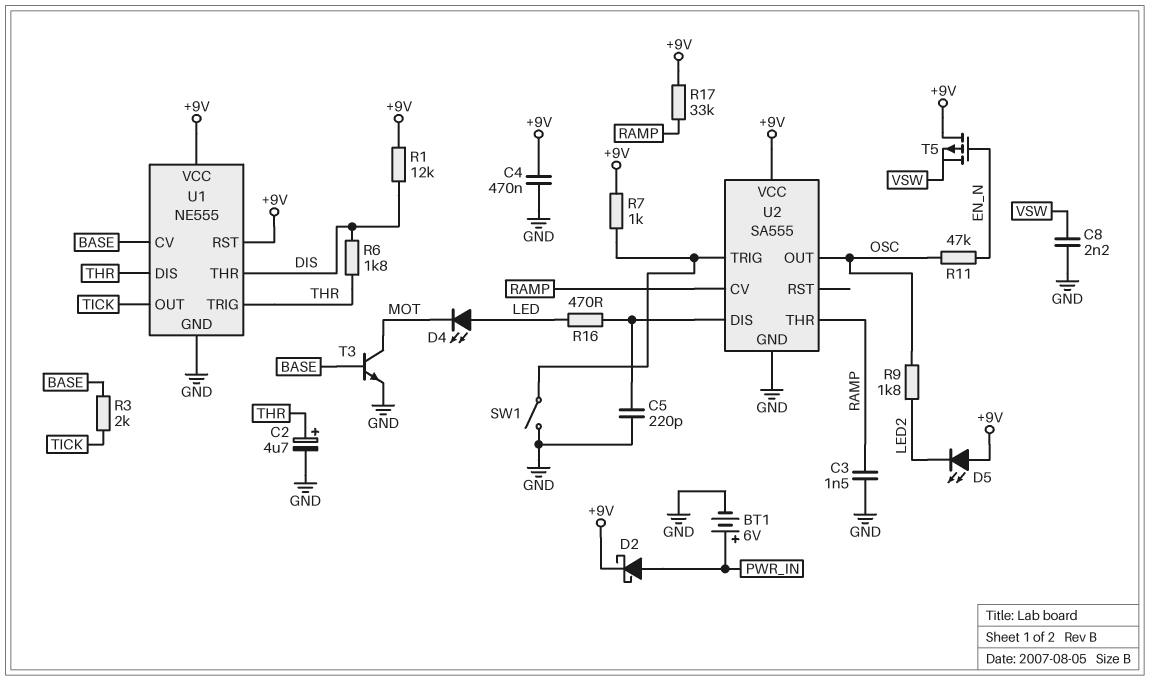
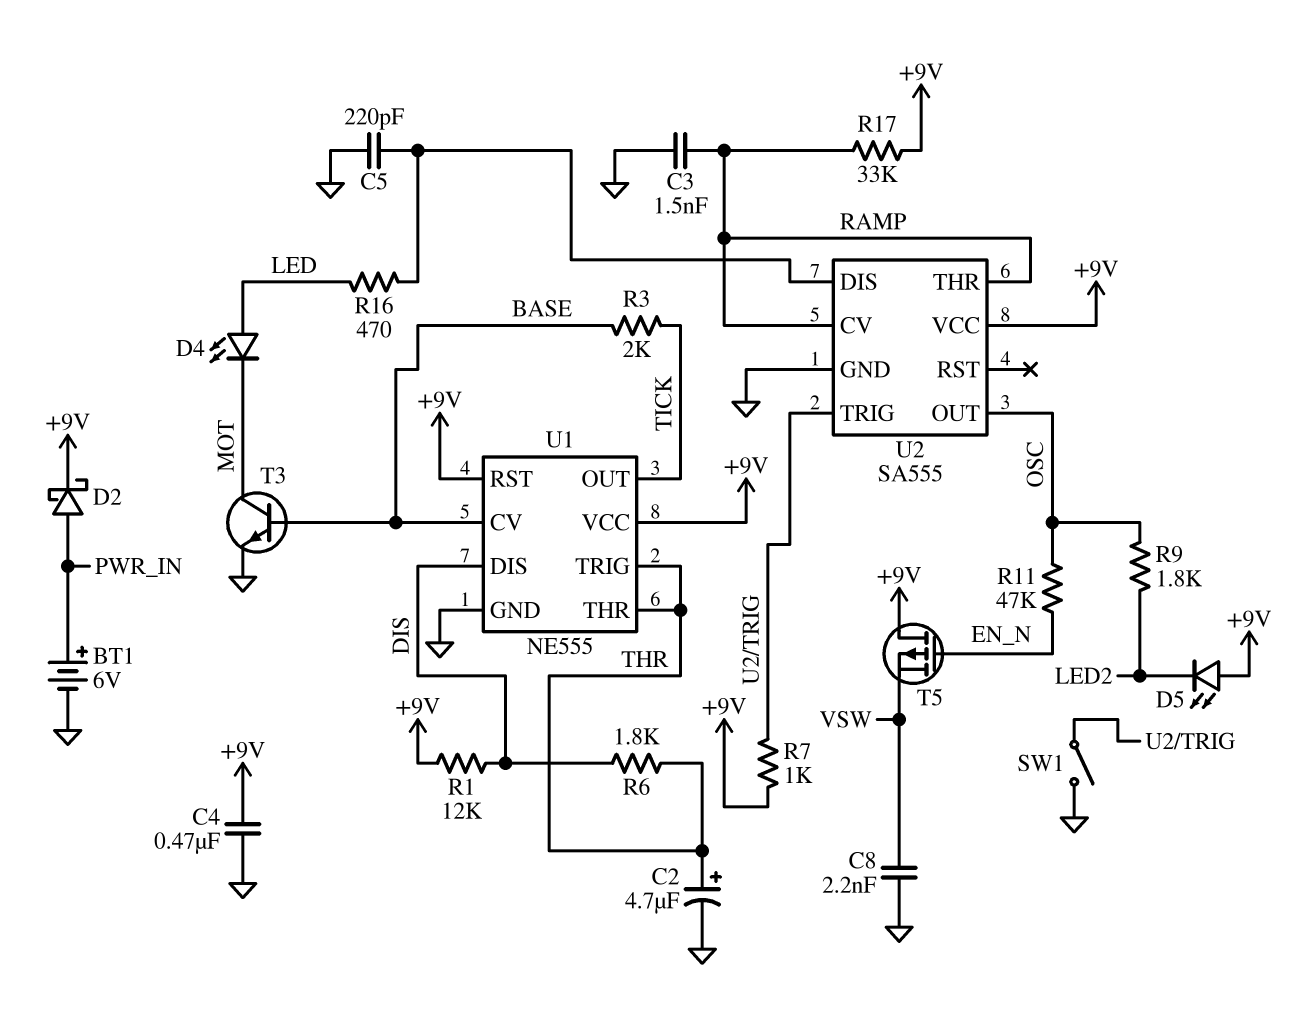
U1 pin DIS: THR -> DIS
U1 pin THR: DIS -> THR

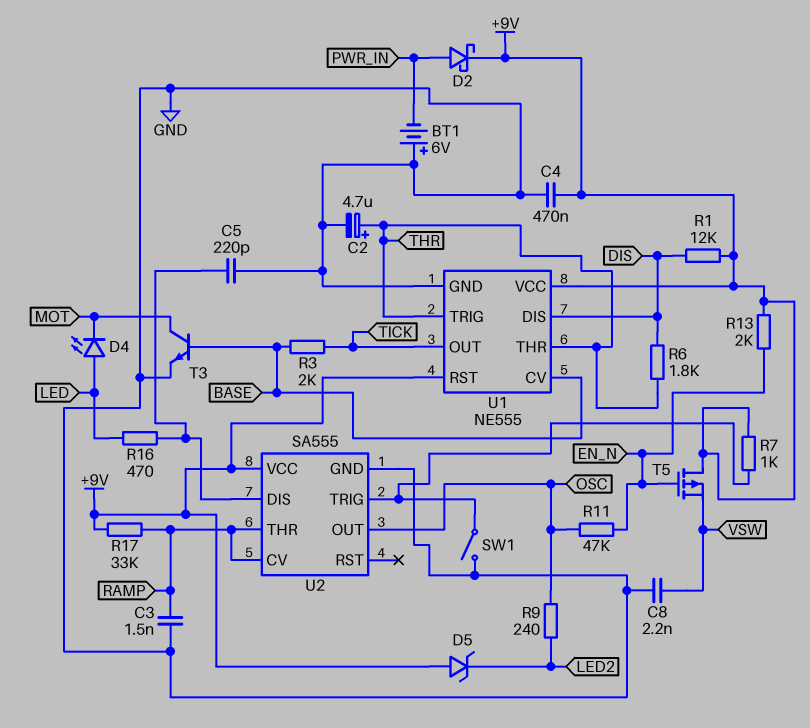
BT1: 6V (plus PWR_IN, minus GND) -> 6V (plus GND, minus PWR_IN)
D5: LED (A +9V, K LED2) -> zener (A +9V, K LED2)
R9: 1.8k (LED2, OSC) -> 240 (LED2, OSC)
R13: none -> 2k (+9V, EN_N)

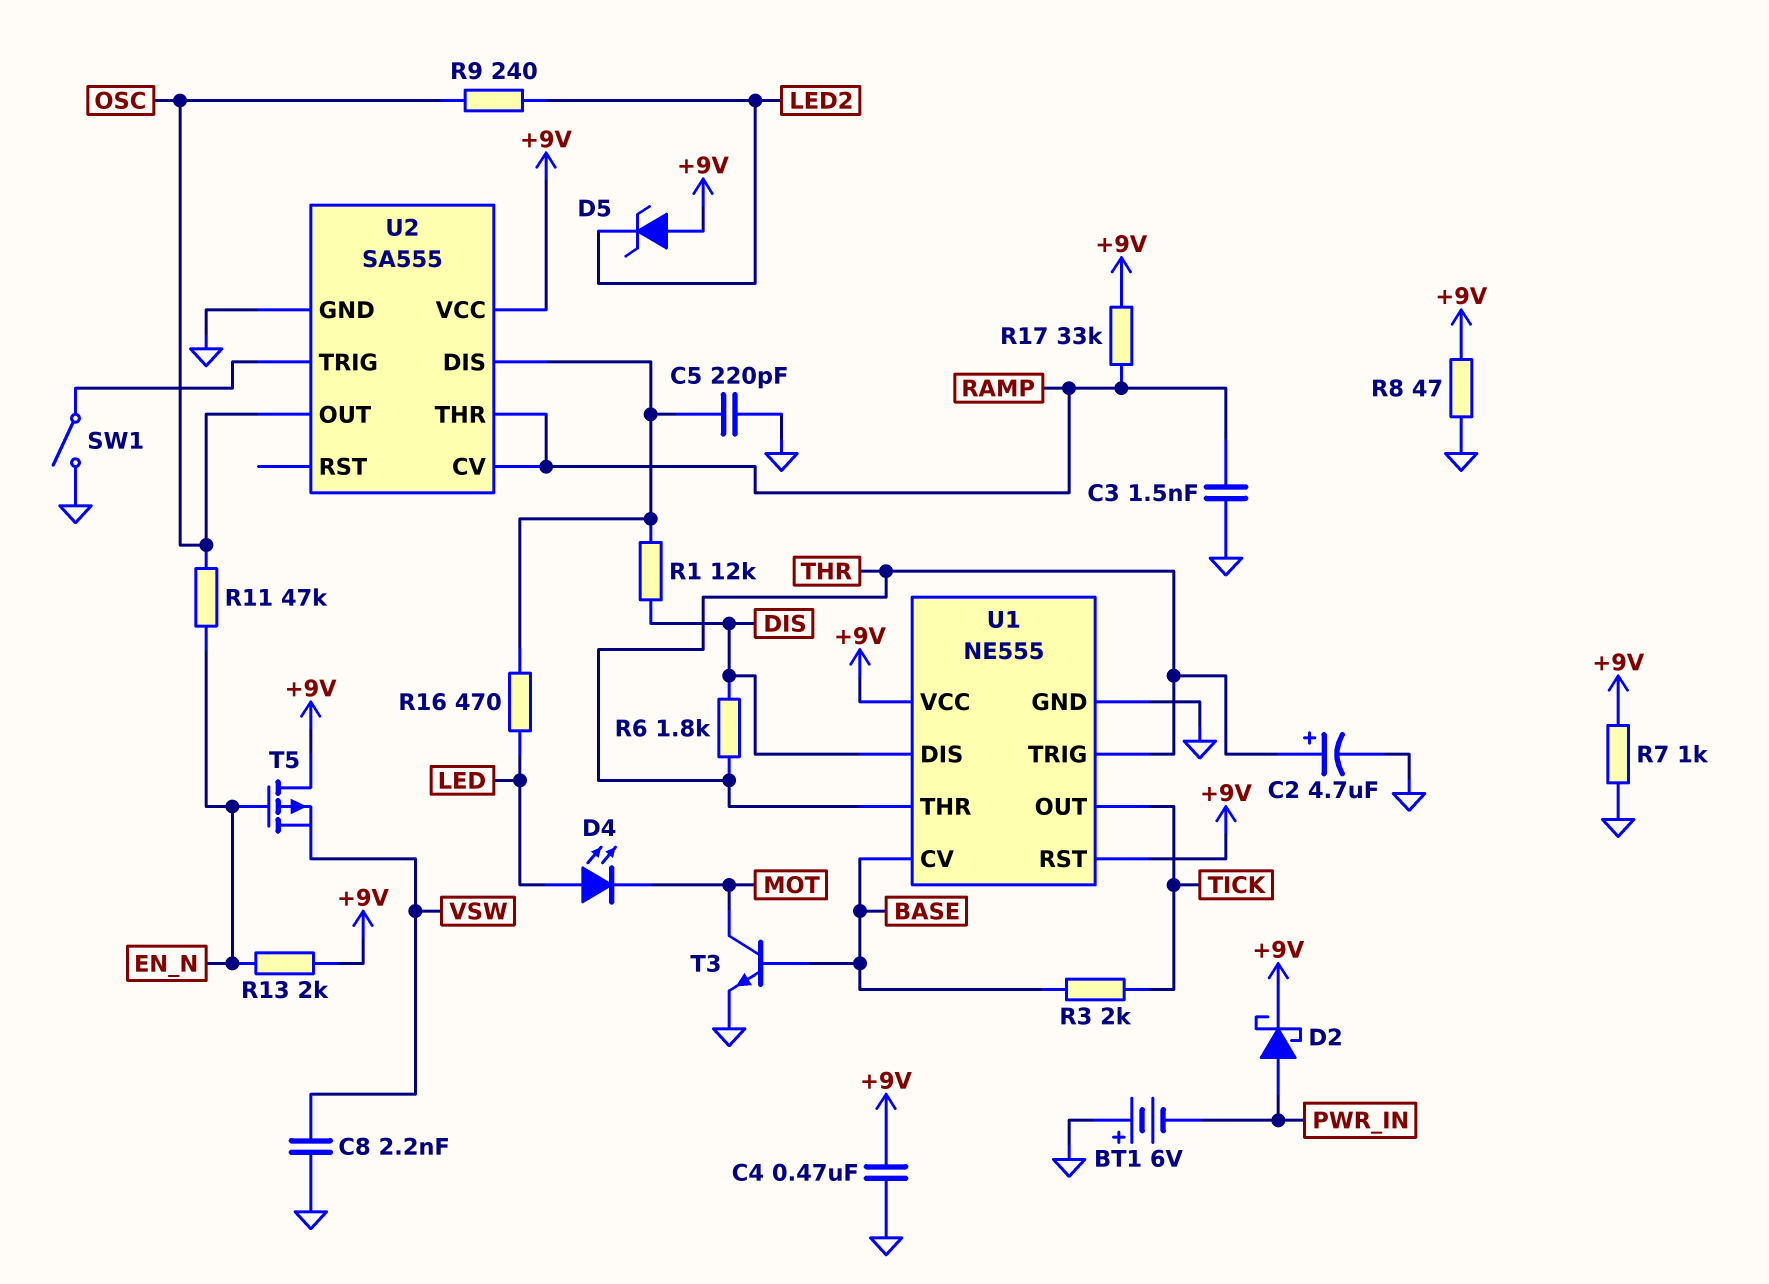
R1: 12k (+9V, DIS) -> 12k (DIS, U2/DIS)
R7: 1k (+9V, U2/TRIG) -> 1k (+9V, GND)
R8: none -> 47 (+9V, GND)

